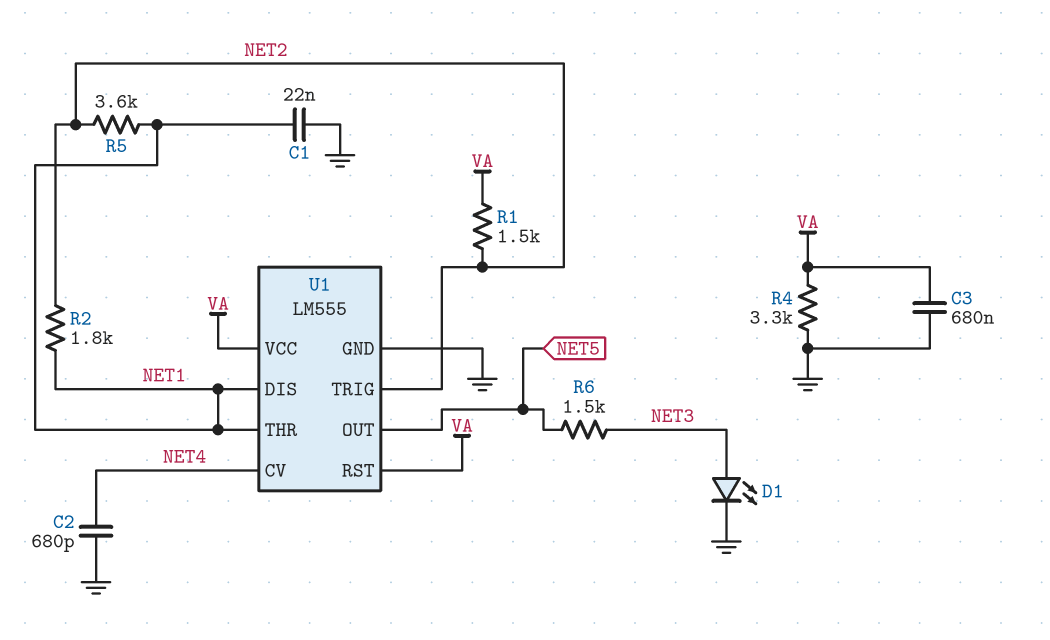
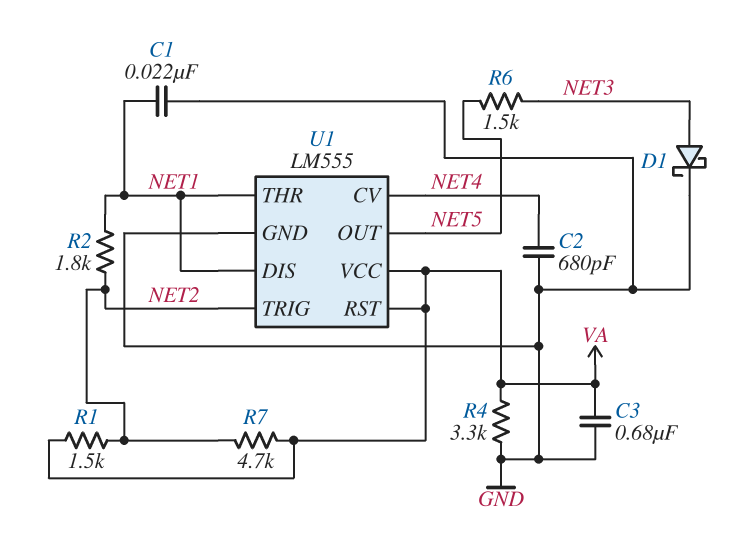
D1: LED (A NET3, K GND) -> schottky (A NET3, K GND)
R5: 3.6k (NET1, NET2) -> none
R7: none -> 4.7k (NET2, VA)

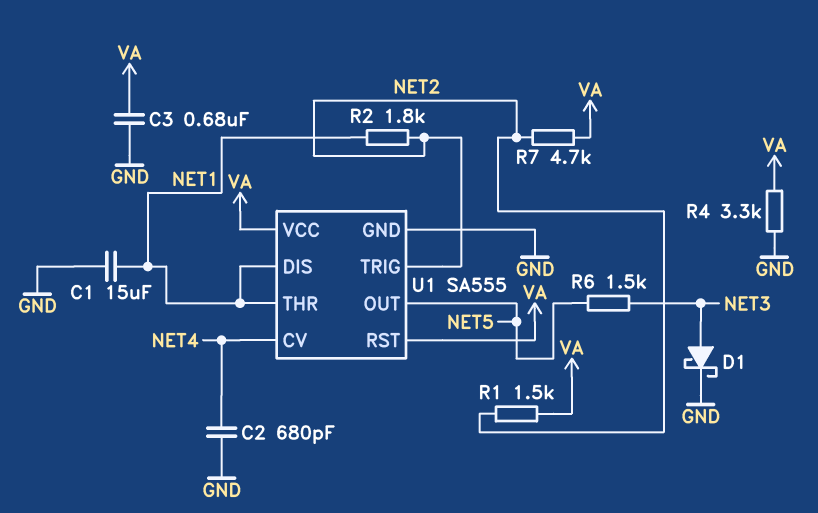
C1: 22nF (GND, NET1) -> 15uF (GND, NET1)
U1: LM555 -> SA555

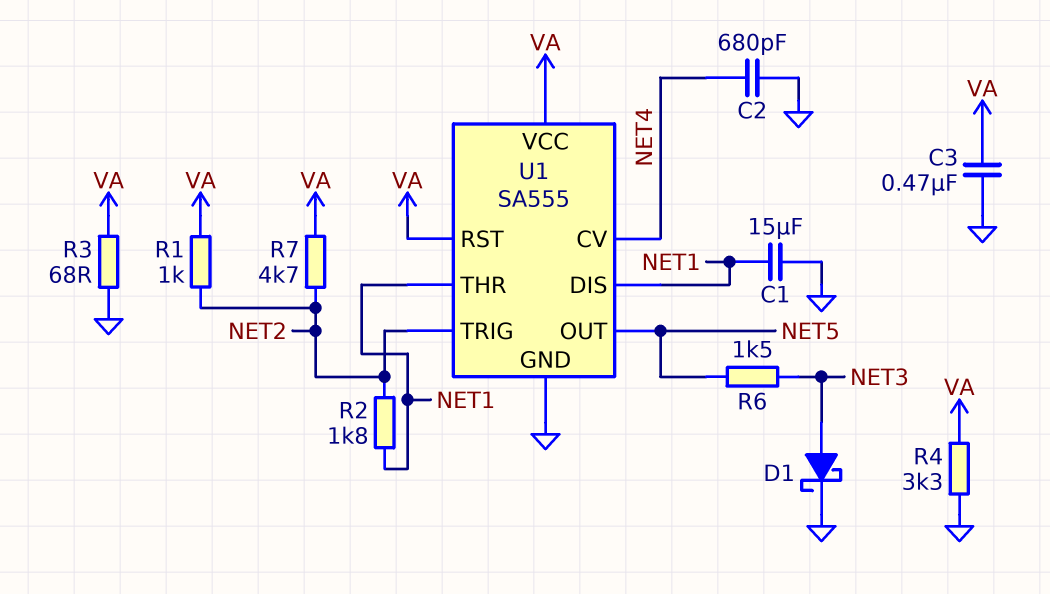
C3: 680nF (GND, VA) -> 470nF (GND, VA)
R1: 1.5k (NET2, VA) -> 1k (NET2, VA)
R3: none -> 68 (GND, VA)

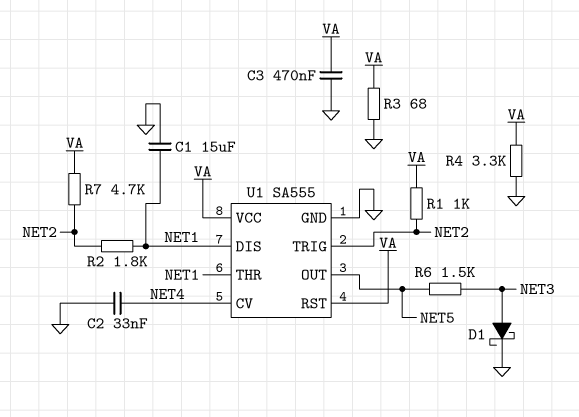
C2: 680pF (GND, NET4) -> 33nF (GND, NET4)

